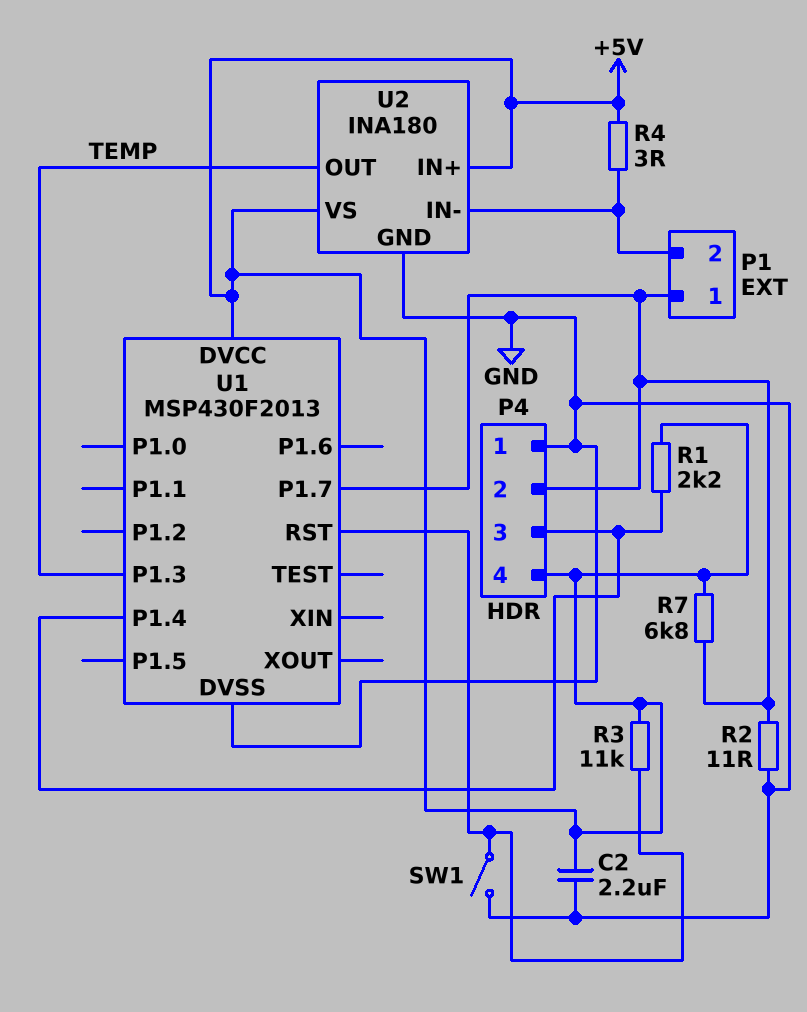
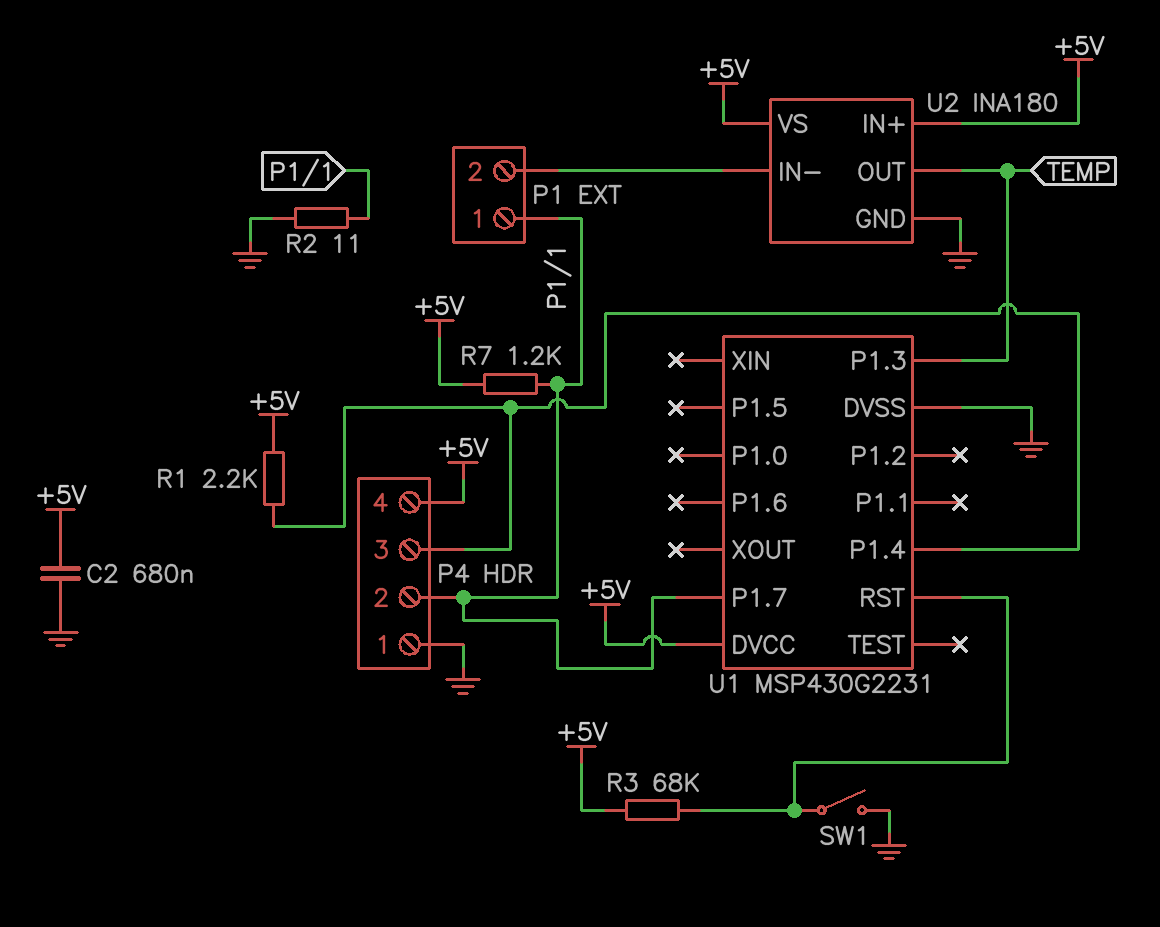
C2: 2.2uF (+5V, GND) -> 680nF (+5V, GND)
R3: 11k (+5V, U1/RST) -> 68k (+5V, U1/RST)
R4: 3 (+5V, P1/2) -> none
R7: 6.8k (+5V, P1/1) -> 1.2k (+5V, P1/1)
U1: MSP430F2013 -> MSP430G2231

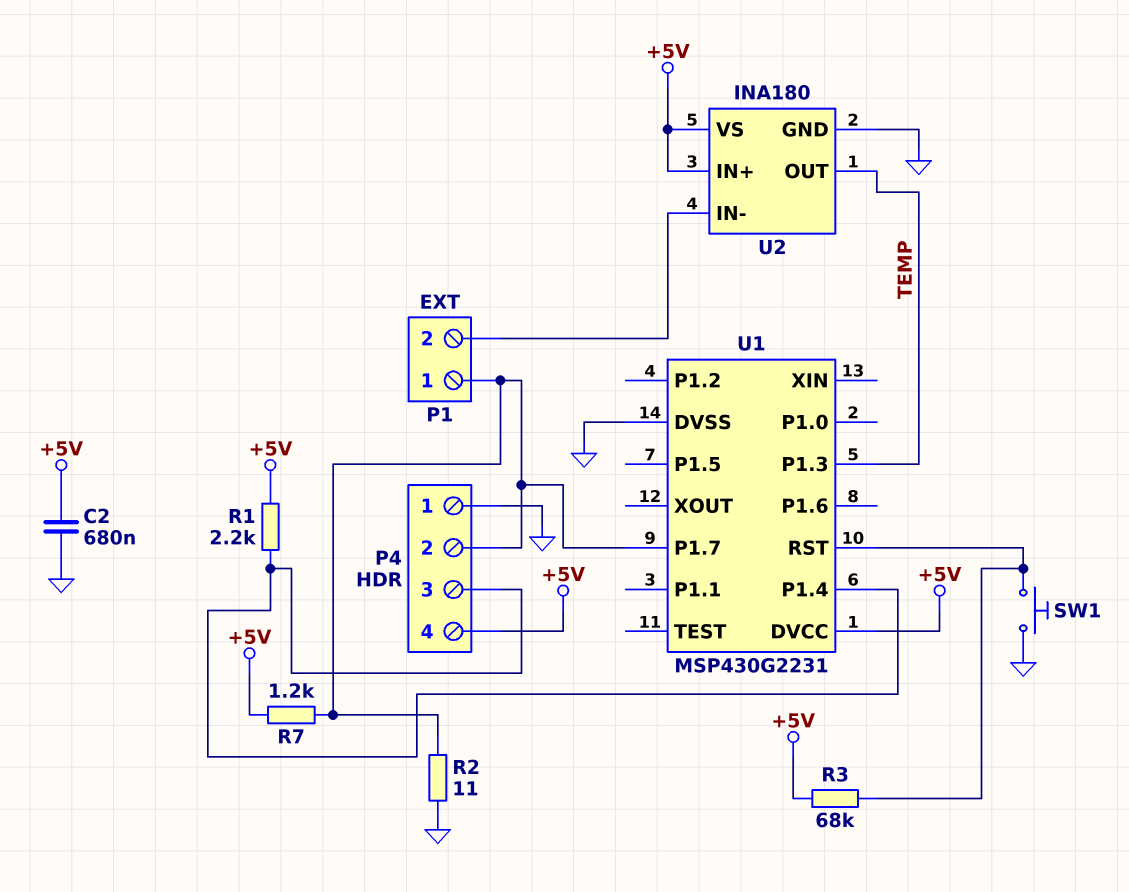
SW1: switch (GND, U1/RST) -> button (GND, U1/RST)

